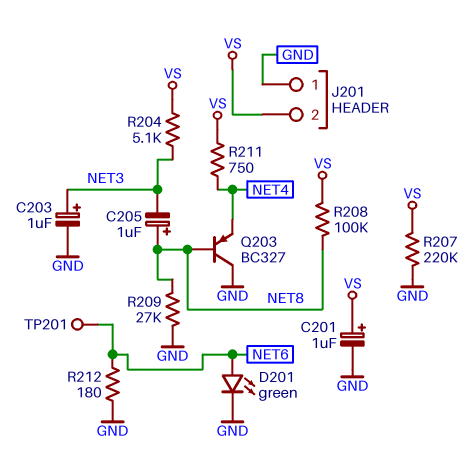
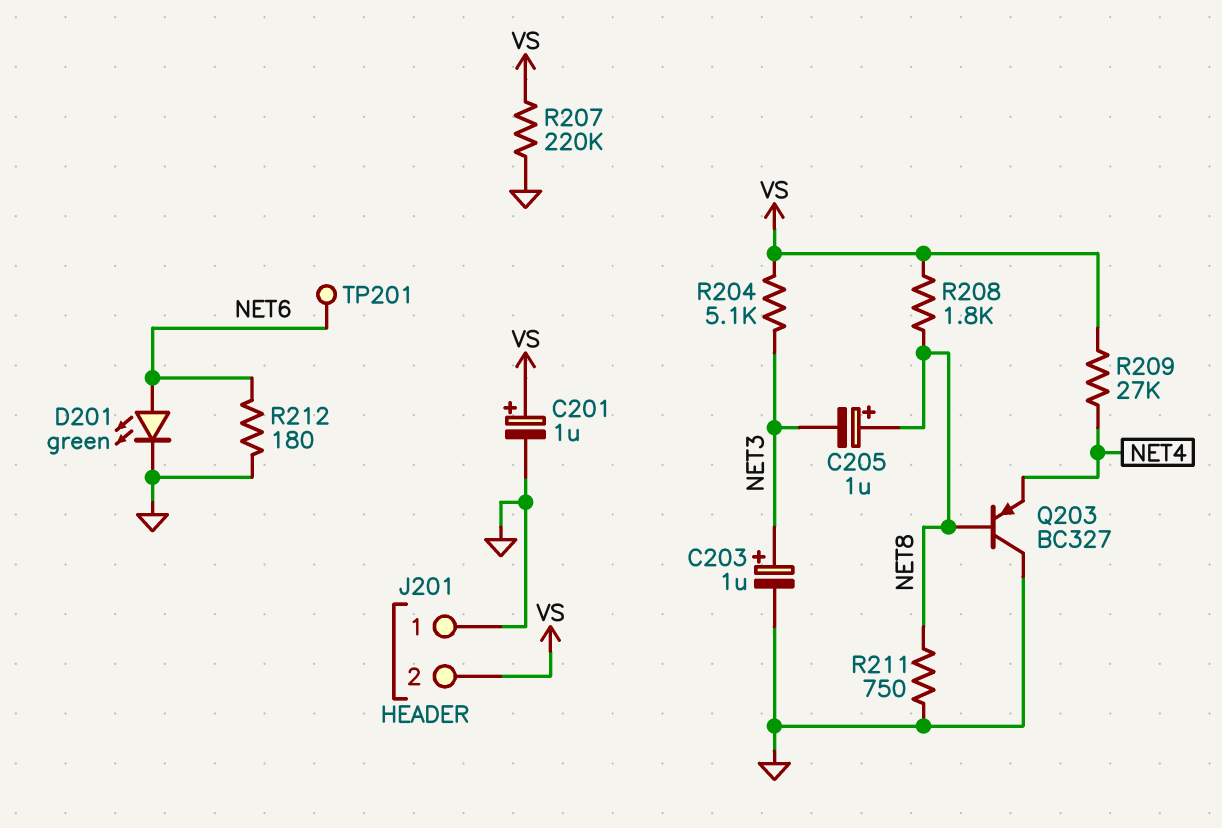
R208: 100k (NET8, VS) -> 1.8k (NET8, VS)
R209: 27k (GND, NET8) -> 27k (NET4, VS)
R211: 750 (NET4, VS) -> 750 (GND, NET8)

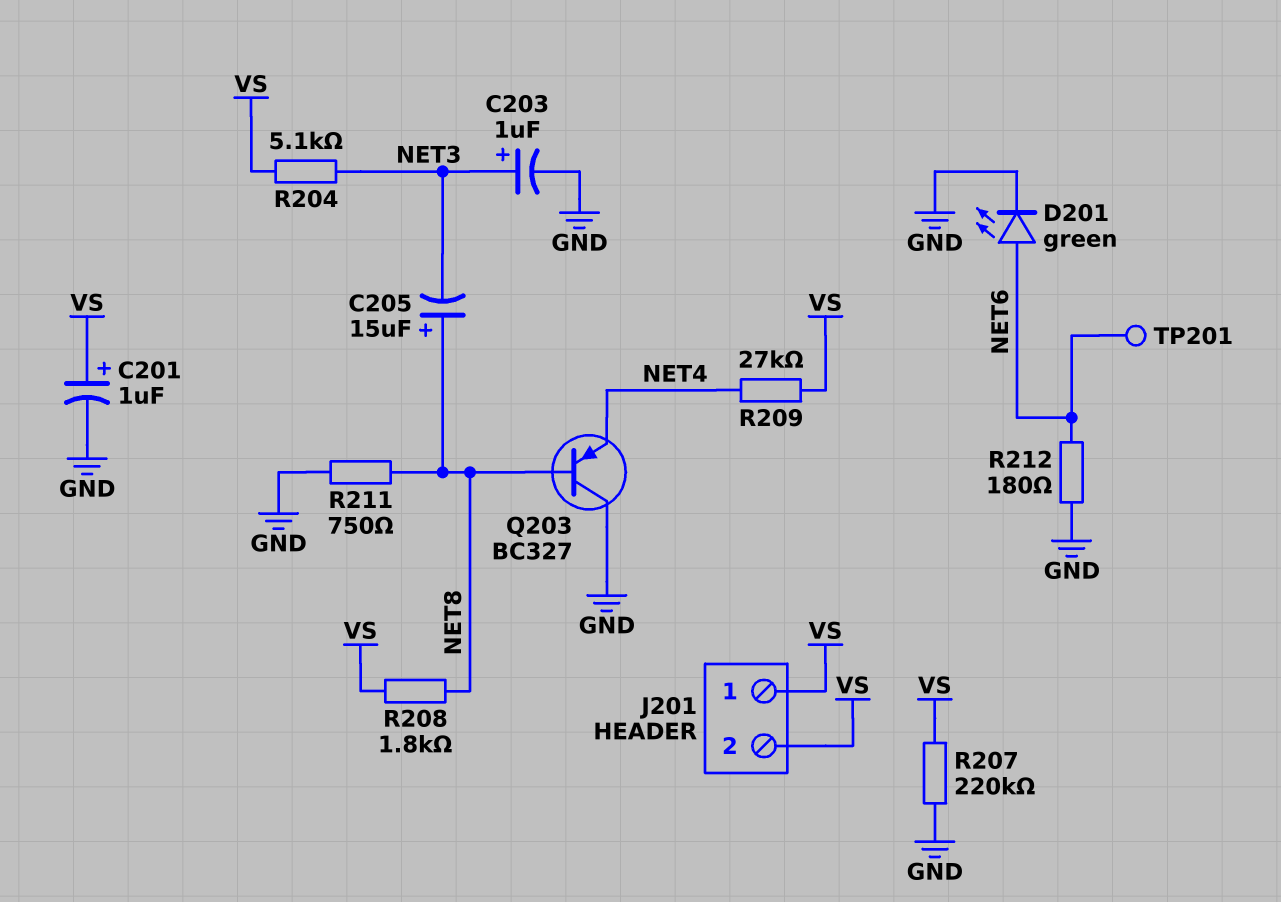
C205: 1uF (plus NET8, minus NET3) -> 15uF (plus NET8, minus NET3)
J201 pin 1: GND -> VS

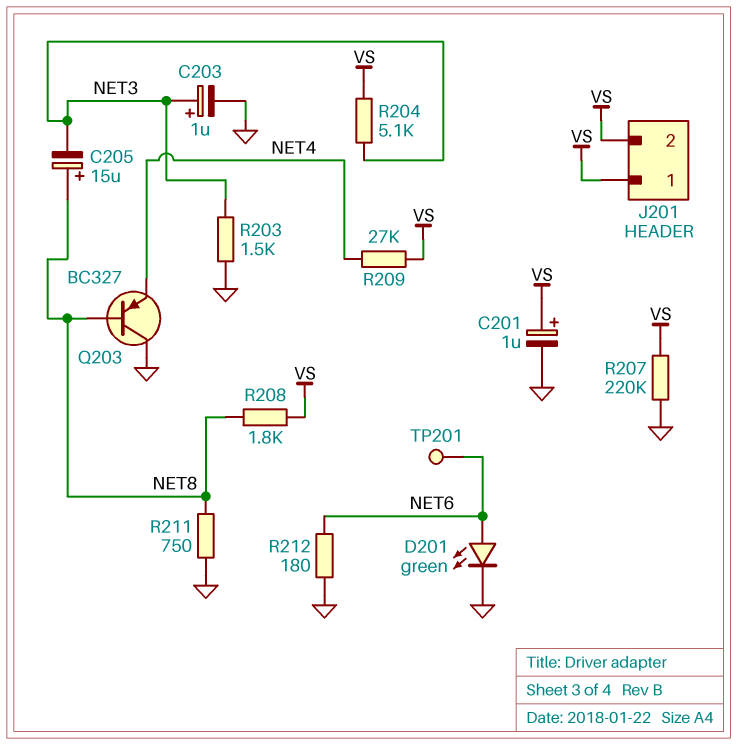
R203: none -> 1.5k (GND, NET3)

